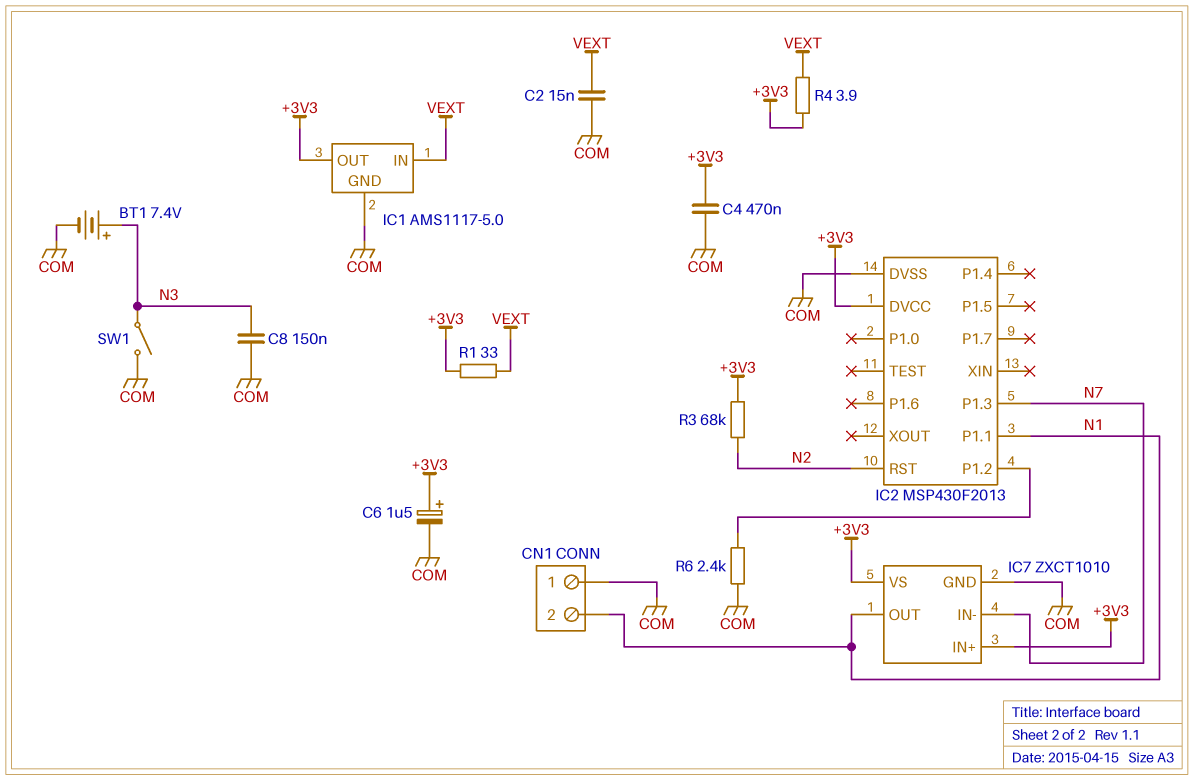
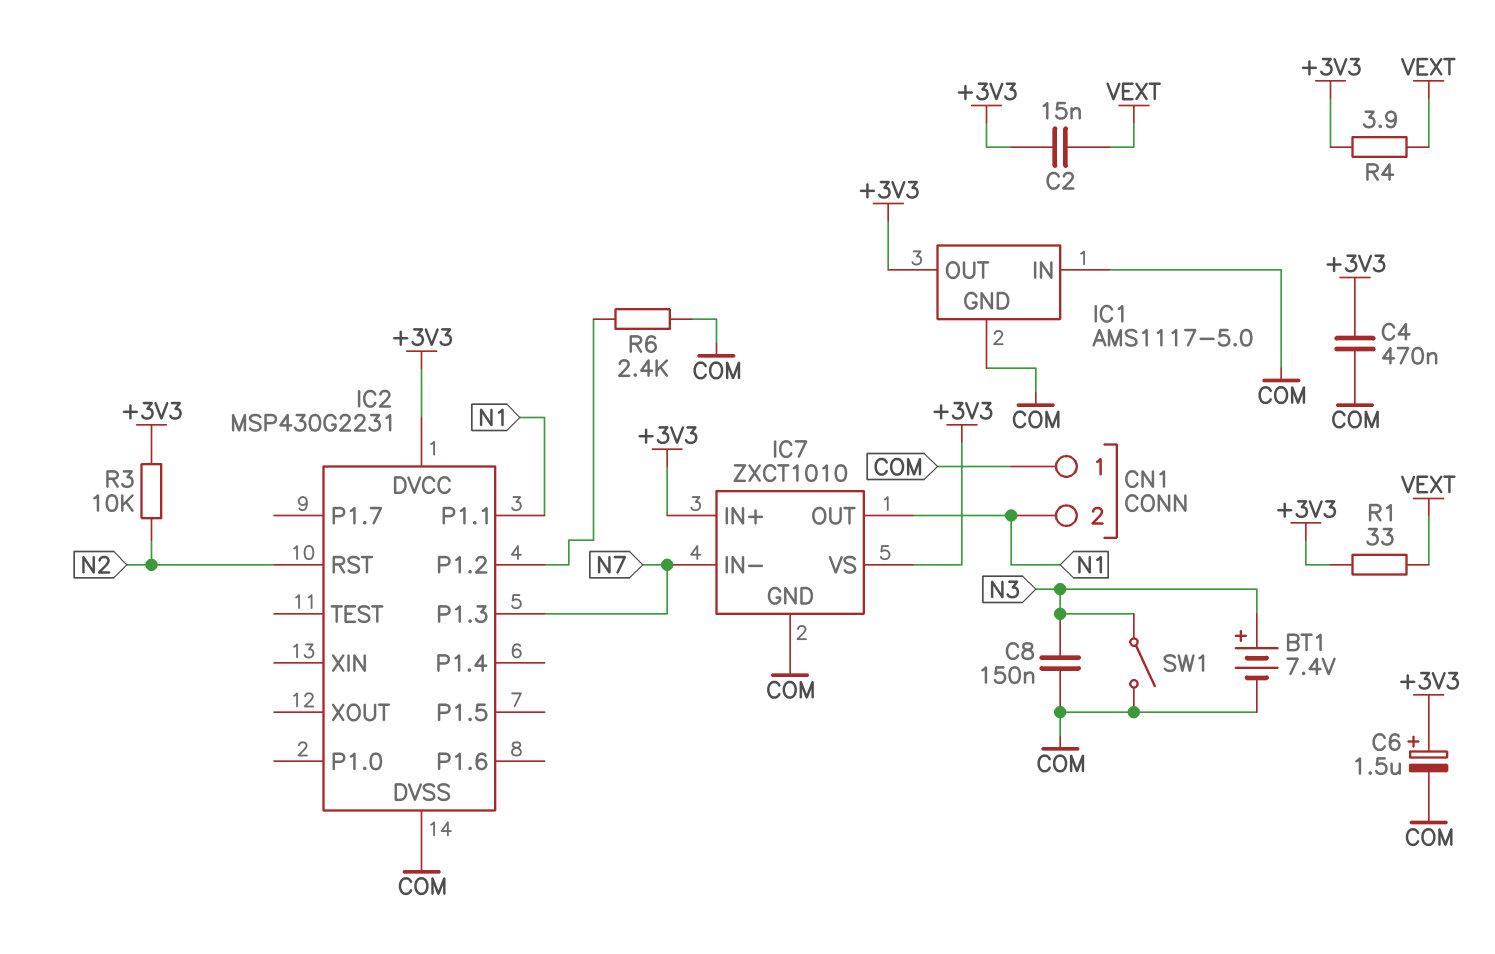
C2: 15nF (COM, VEXT) -> 15nF (+3V3, VEXT)
IC1 pin IN: VEXT -> COM
IC2: MSP430F2013 -> MSP430G2231
R3: 68k (+3V3, N2) -> 10k (+3V3, N2)

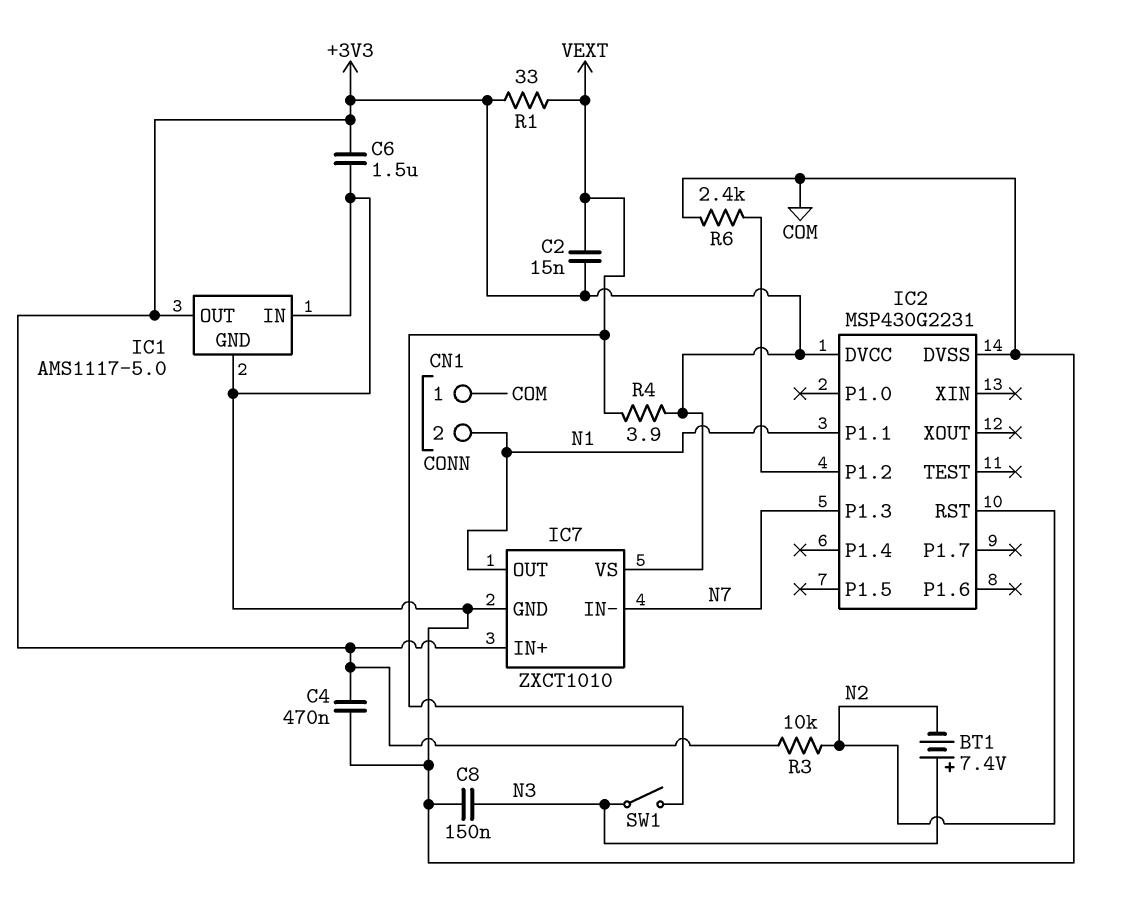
BT1: 7.4V (plus N3, minus COM) -> 7.4V (plus N3, minus N2)
C6: 1.5uF (plus +3V3, minus COM) -> 1.5uF (+3V3, COM)
SW1: switch (COM, N3) -> switch (N3, VEXT)

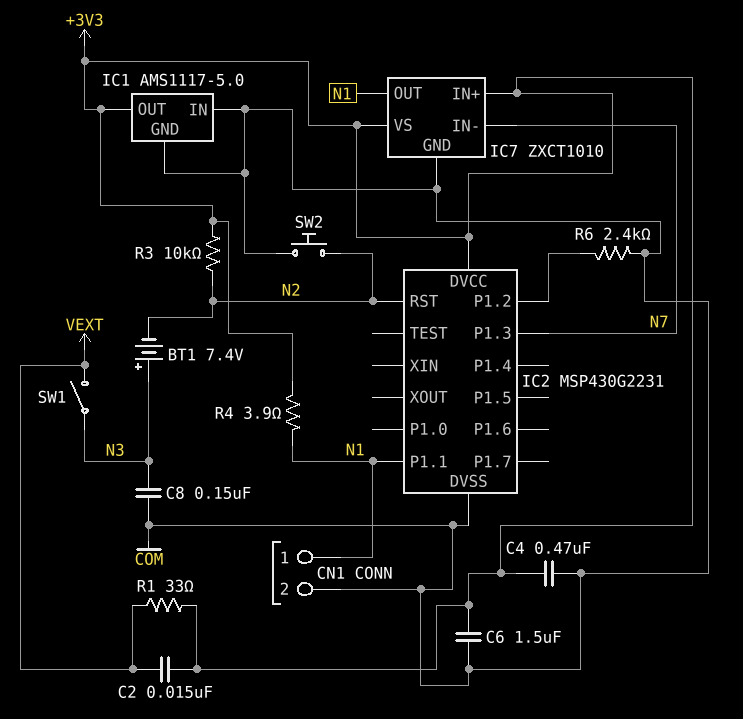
CN1 pin 1: COM -> N1
CN1 pin 2: N1 -> COM
R4: 3.9 (+3V3, VEXT) -> 3.9 (+3V3, N1)
SW2: none -> button (COM, N2)

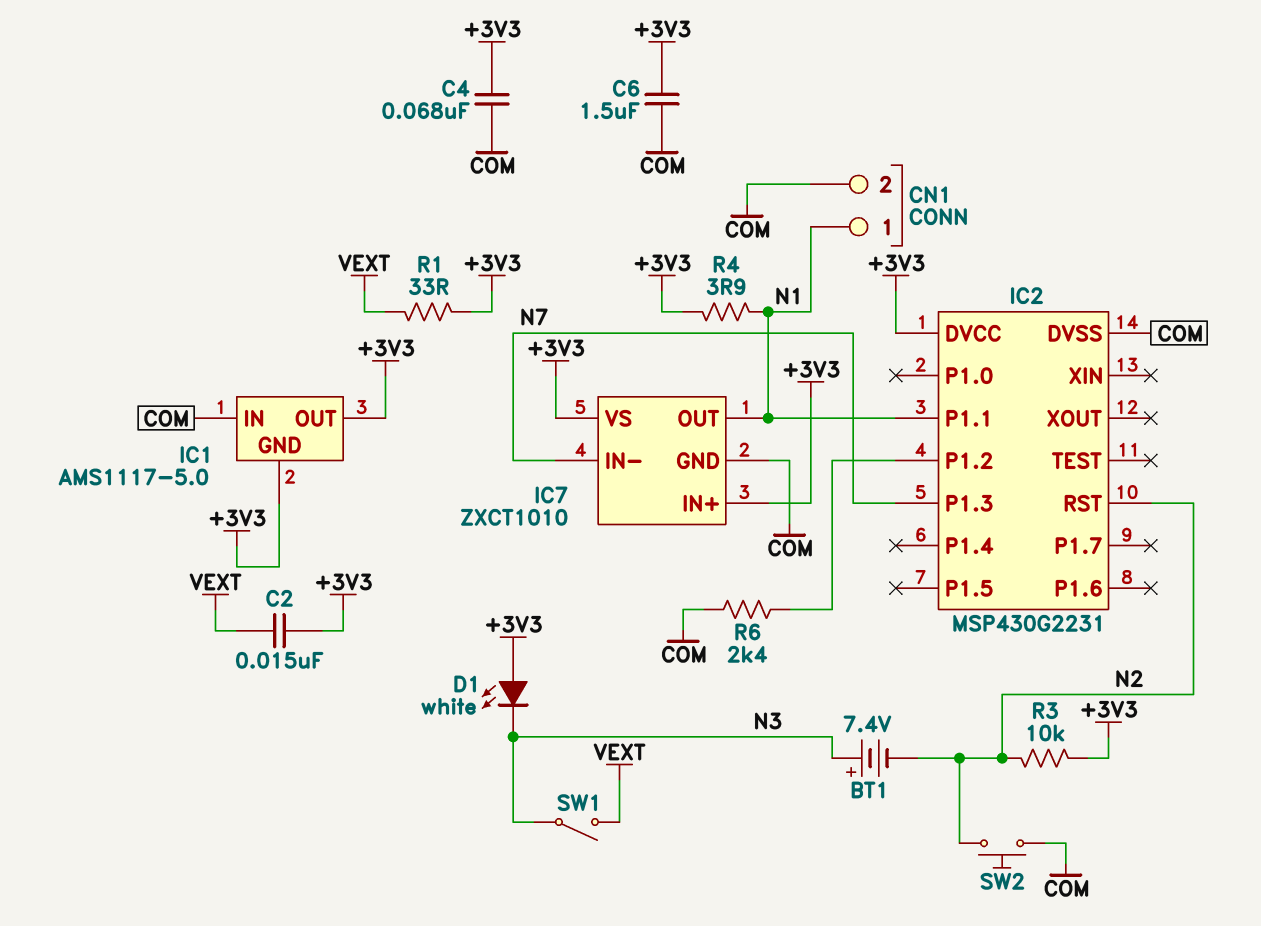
C4: 470nF (+3V3, COM) -> 68nF (+3V3, COM)
C8: 150nF (COM, N3) -> none
D1: none -> LED white (A +3V3, K N3)
IC1 pin GND: COM -> +3V3

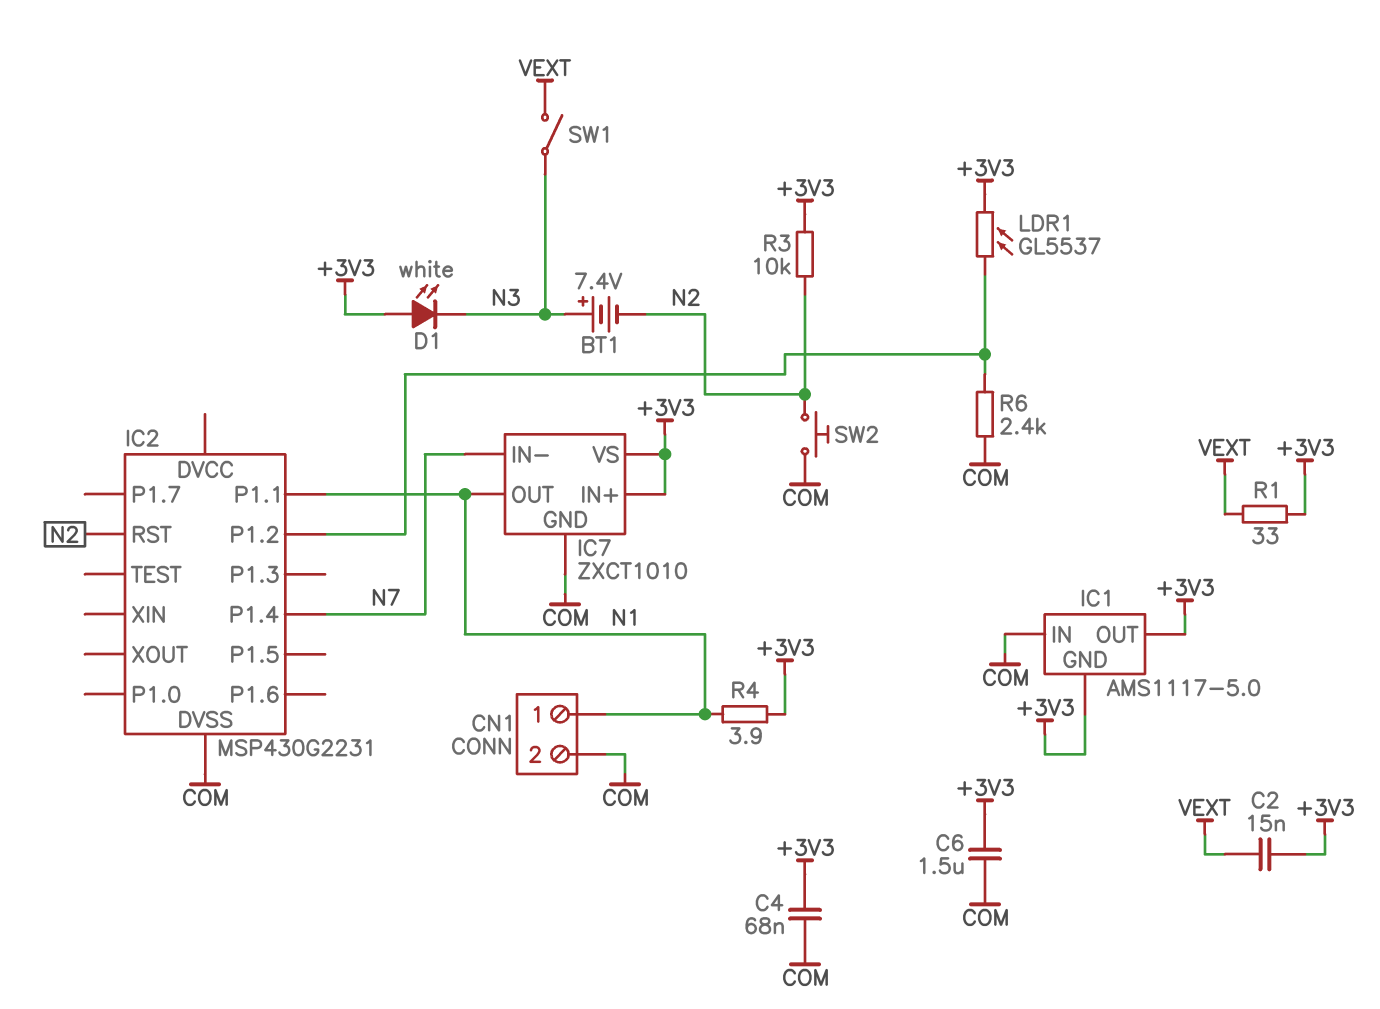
IC2 pin DVCC: +3V3 -> none
IC2 pin P1.3: N7 -> none
IC2 pin P1.4: none -> N7
LDR1: none -> GL5537 (+3V3, IC2/P1.2)

